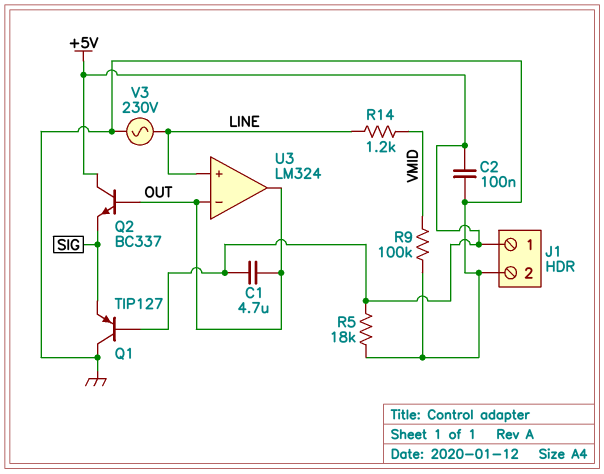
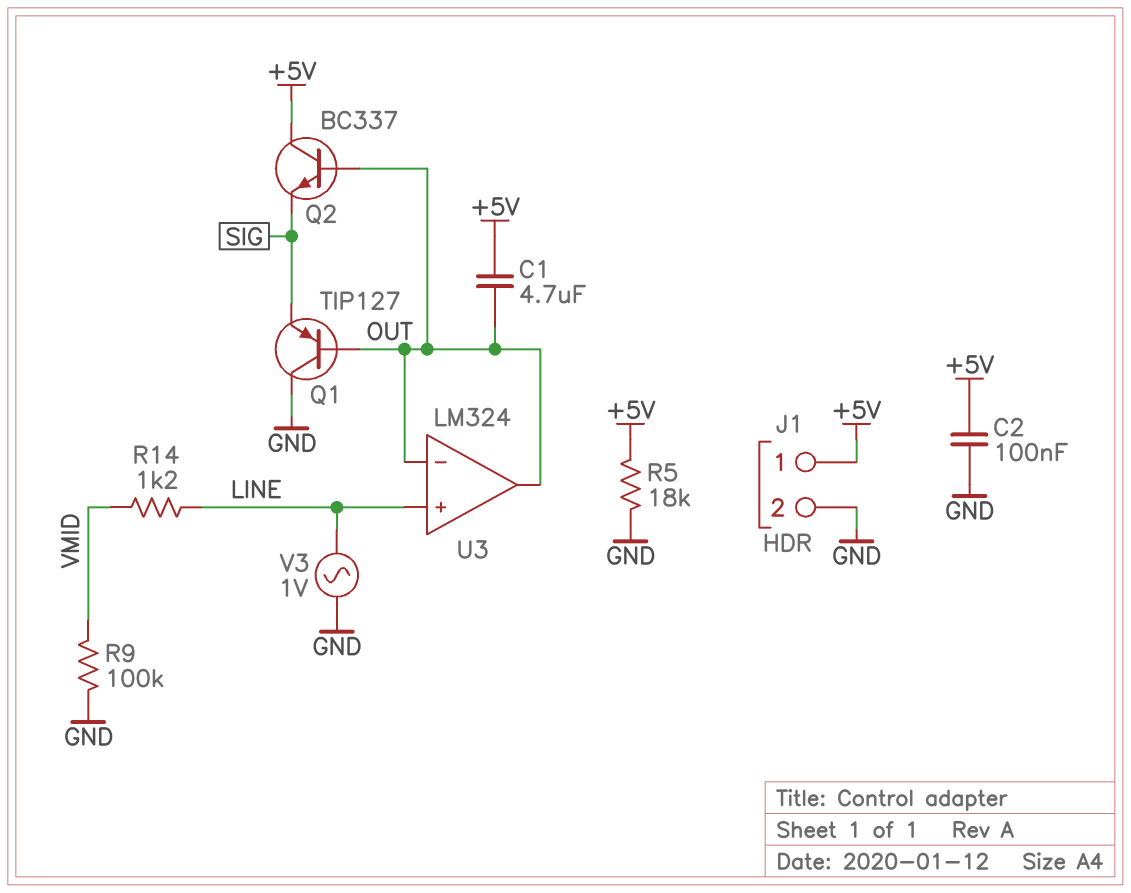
Q1: PNP TIP127 (B +5V, C GND, E SIG) -> PNP TIP127 (B OUT, C GND, E SIG)
V3: AC 230V (GND, LINE) -> AC 1V (GND, LINE)

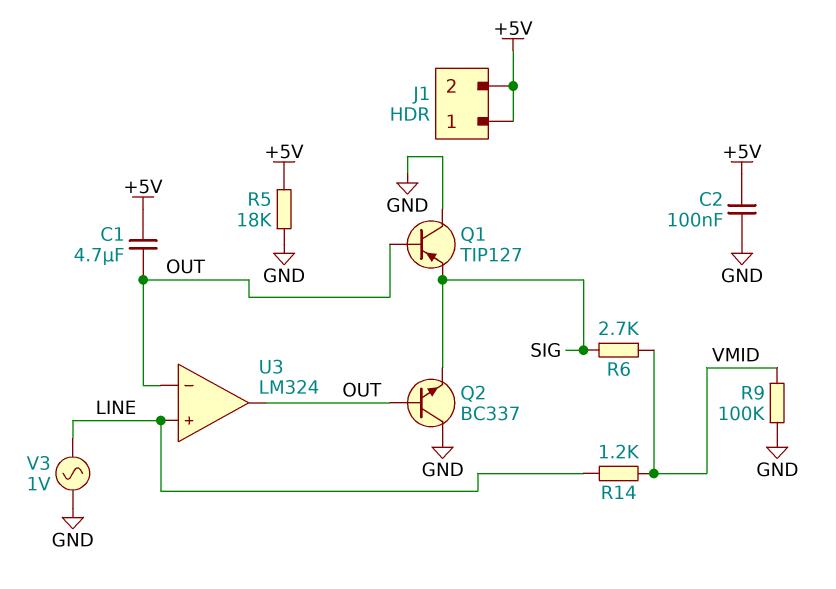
J1 pin 2: GND -> +5V
Q2: NPN BC337 (B OUT, C +5V, E SIG) -> NPN BC337 (B OUT, C GND, E SIG)
R6: none -> 2.7k (SIG, VMID)

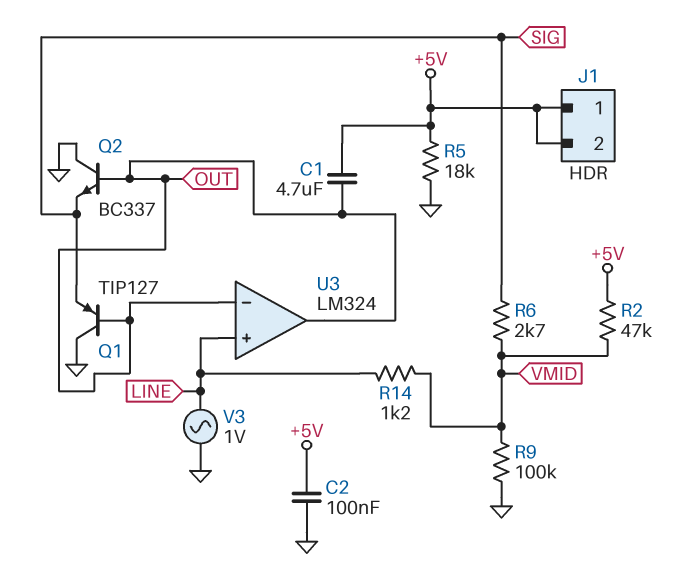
R2: none -> 47k (+5V, VMID)

